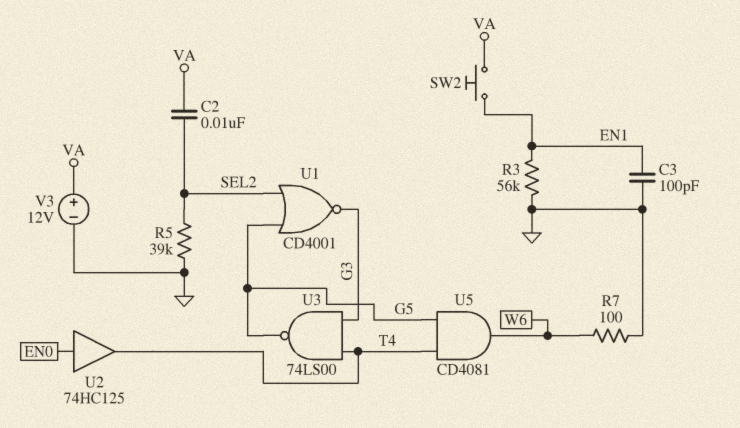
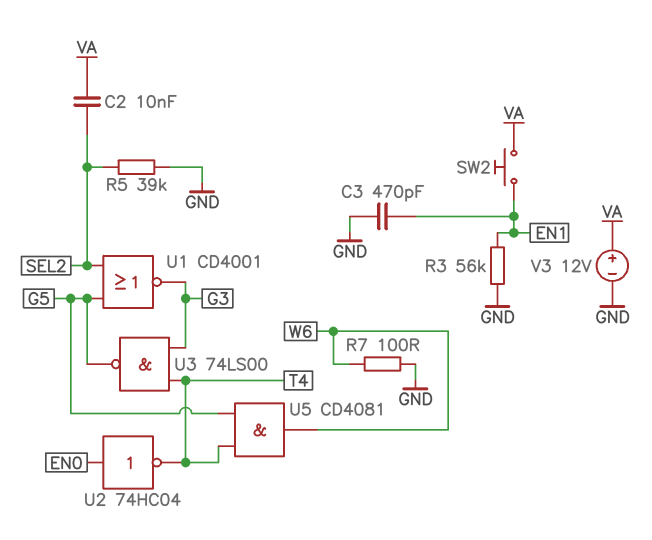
C3: 100pF (EN1, GND) -> 470pF (EN1, GND)
U2: buffer 74HC125 (in EN0, out T4) -> NOT 74HC04 (in EN0, out T4)

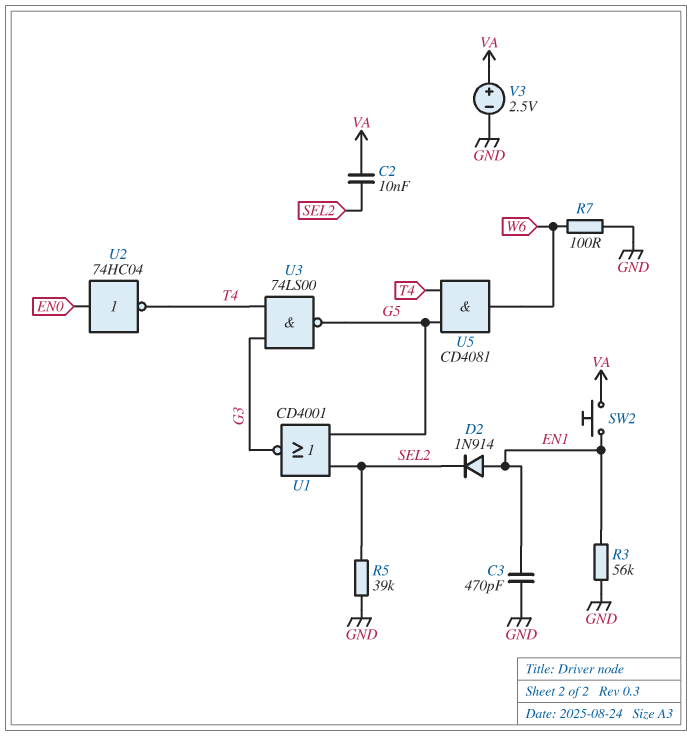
D2: none -> diode 1N914 (A EN1, K SEL2)
V3: 12V (plus VA, minus GND) -> 2.5V (plus VA, minus GND)

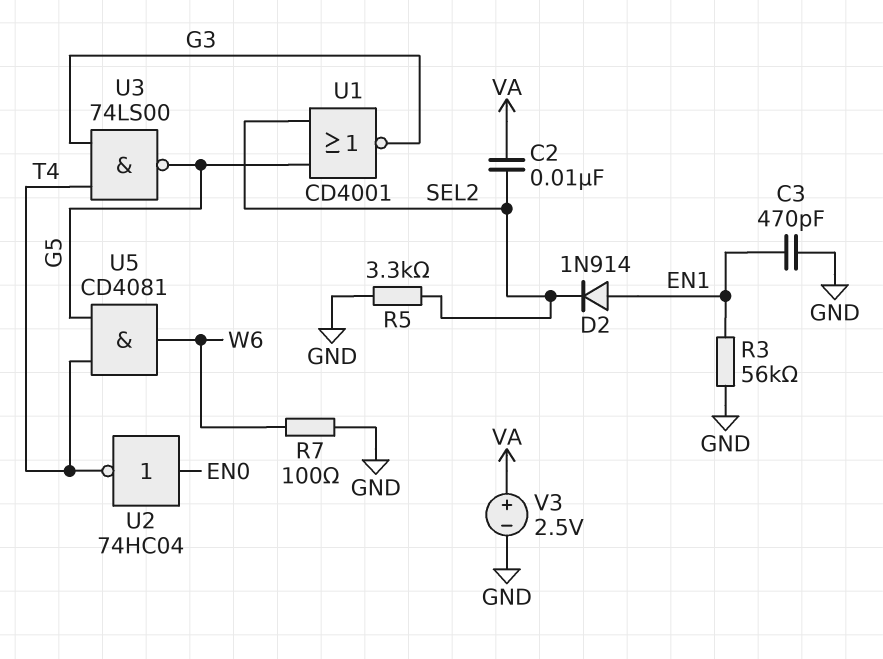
R5: 39k (GND, SEL2) -> 3.3k (GND, SEL2)
SW2: button (EN1, VA) -> none

